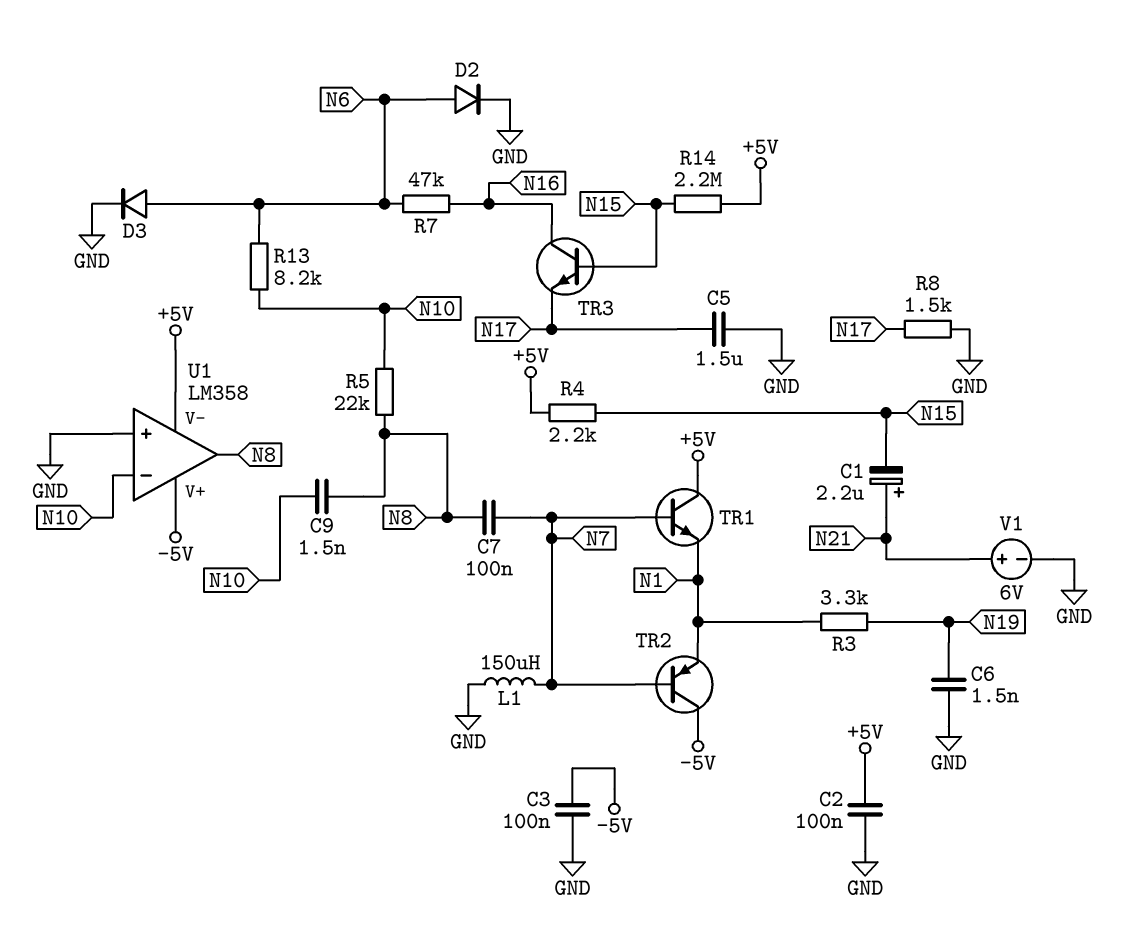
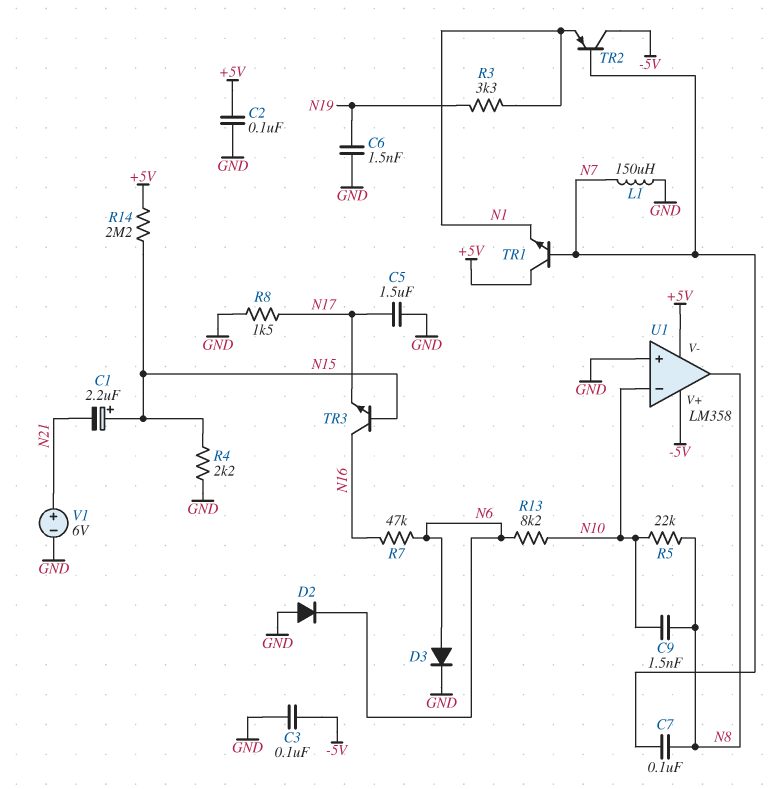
C1: 2.2uF (plus N21, minus N15) -> 2.2uF (plus N15, minus N21)
D2: diode (A N6, K GND) -> diode (A GND, K N6)
R4: 2.2k (+5V, N15) -> 2.2k (GND, N15)

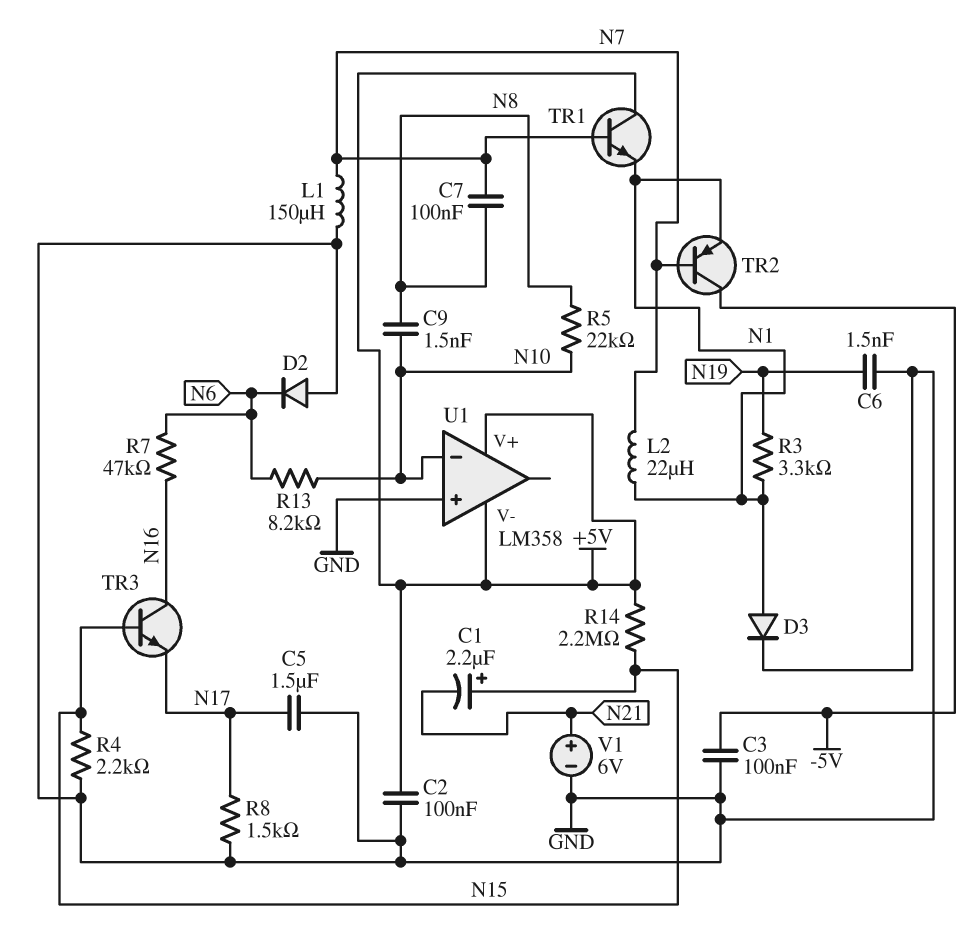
D3: diode (A N6, K GND) -> diode (A N1, K GND)
L2: none -> 22uH (N1, N7)
U1 pin V+: -5V -> +5V
U1 pin out: N8 -> none

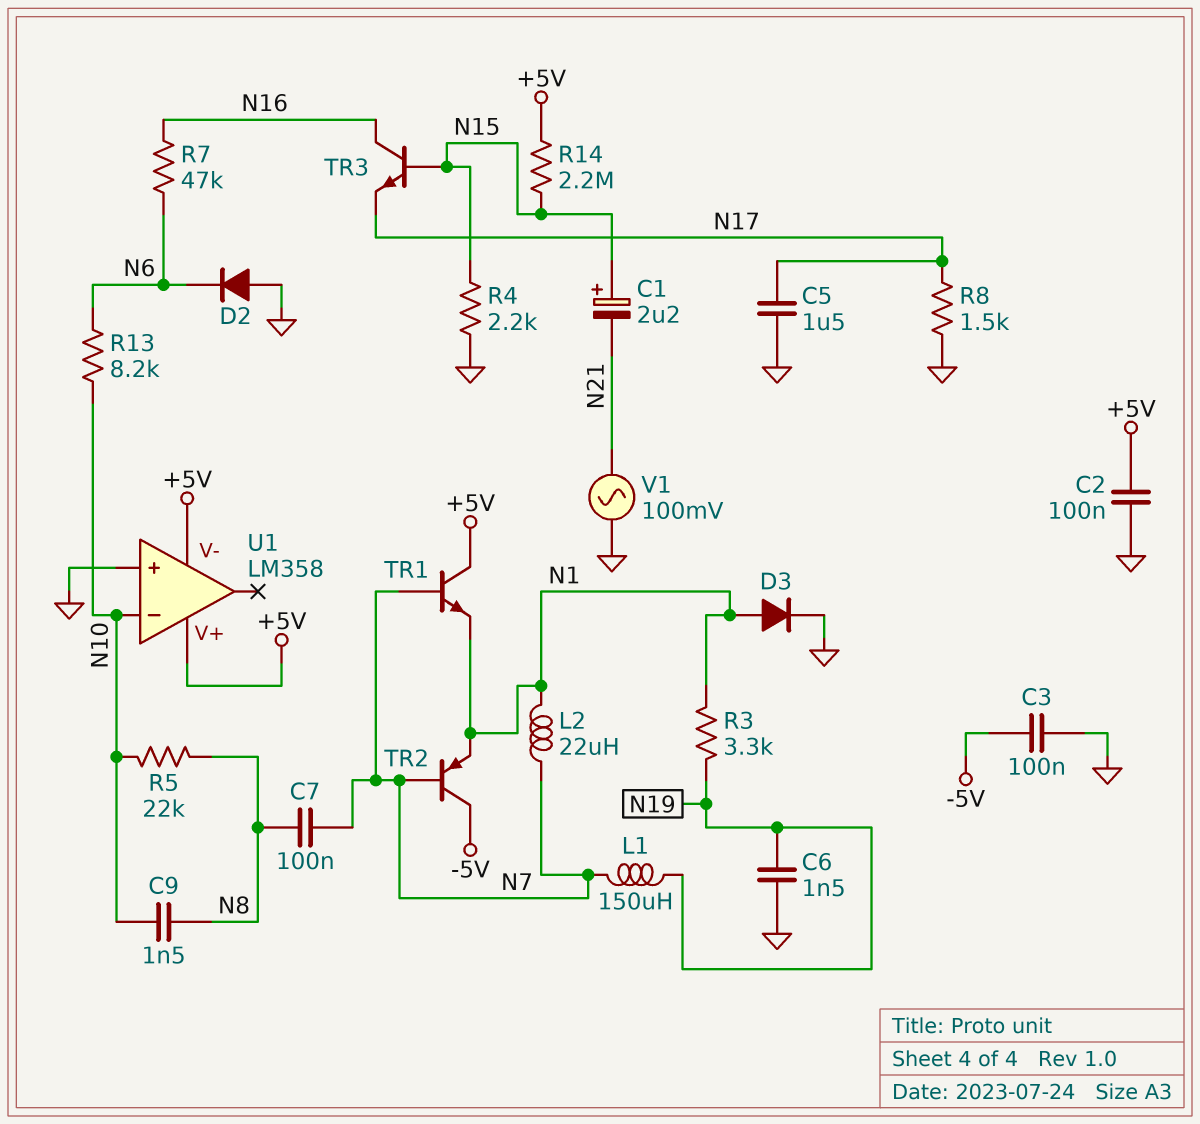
L1: 150uH (GND, N7) -> 150uH (N7, N19)
V1: 6V (plus N21, minus GND) -> AC 100mV (GND, N21)

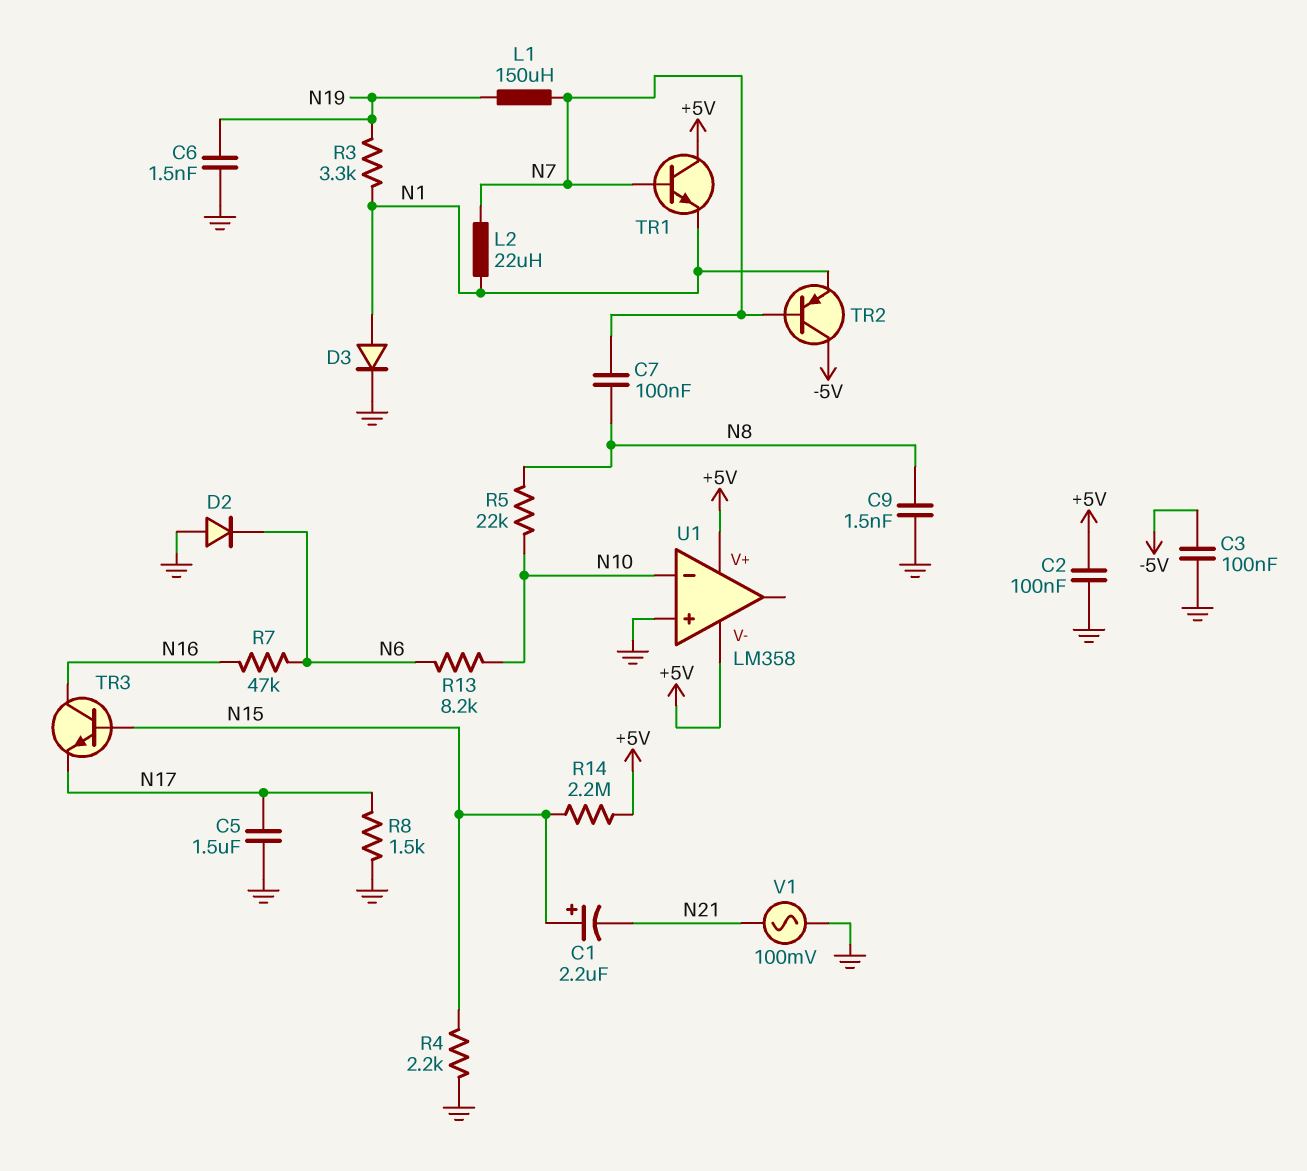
C9: 1.5nF (N8, N10) -> 1.5nF (GND, N8)

